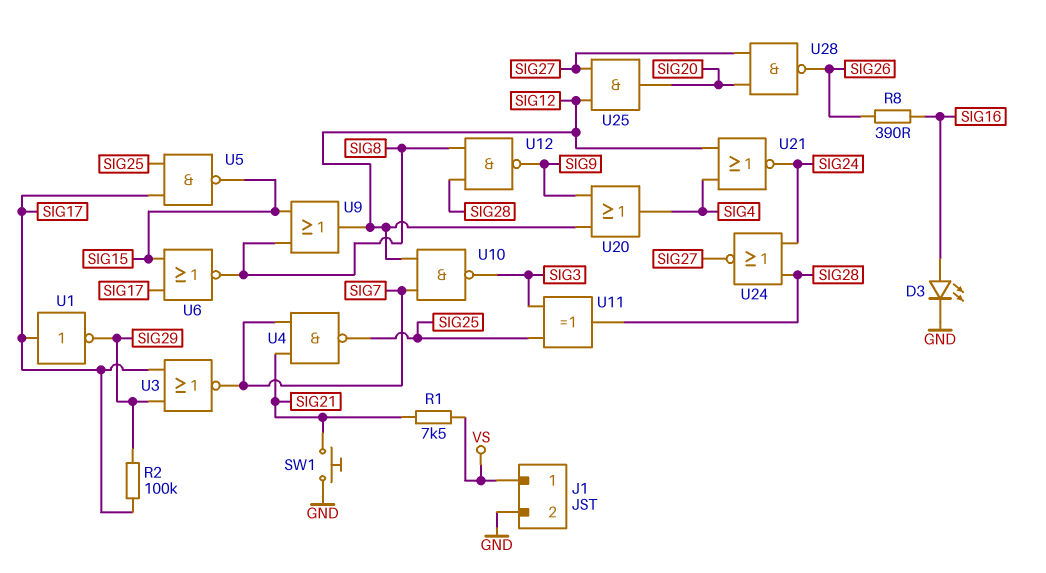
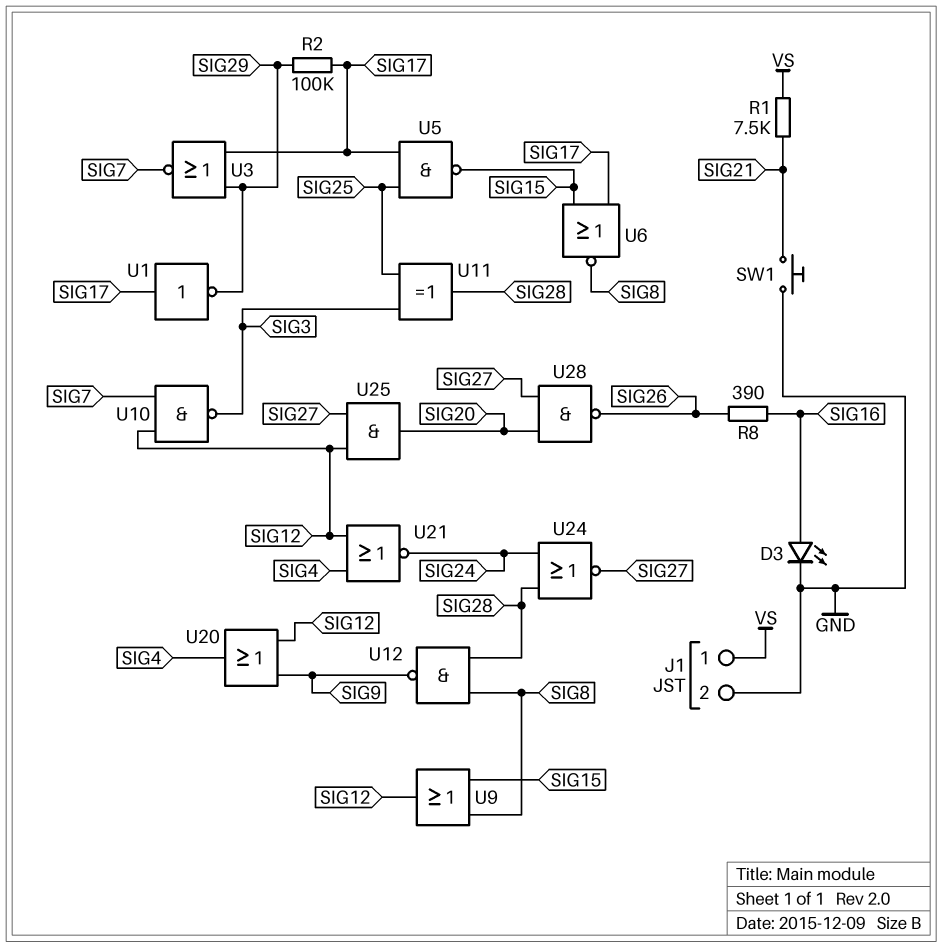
U4: NAND (in SIG7, in SIG21, out SIG25) -> none

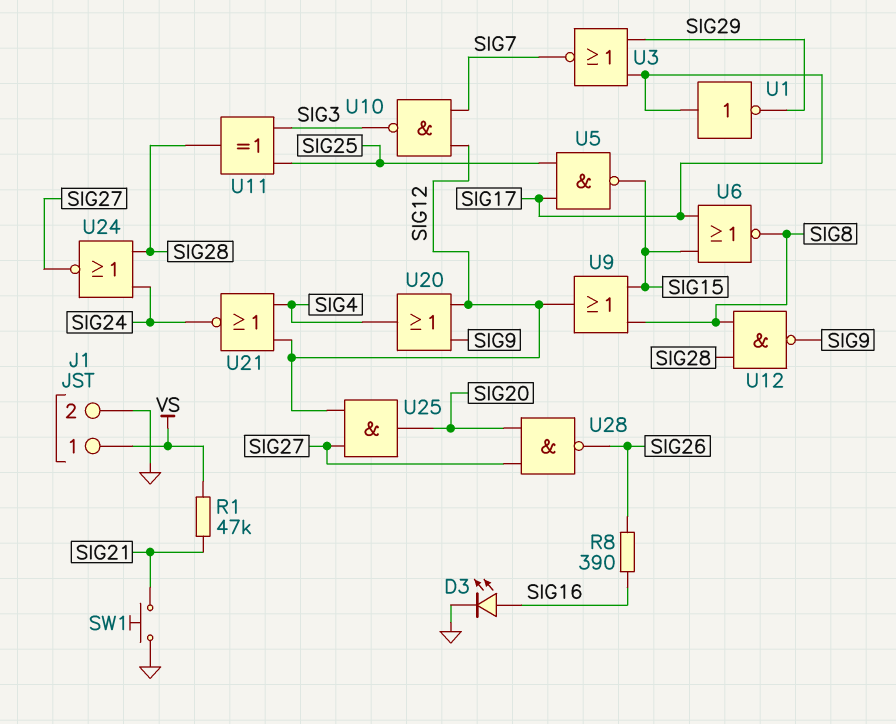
R1: 7.5k (SIG21, VS) -> 47k (SIG21, VS)
R2: 100k (SIG17, SIG29) -> none

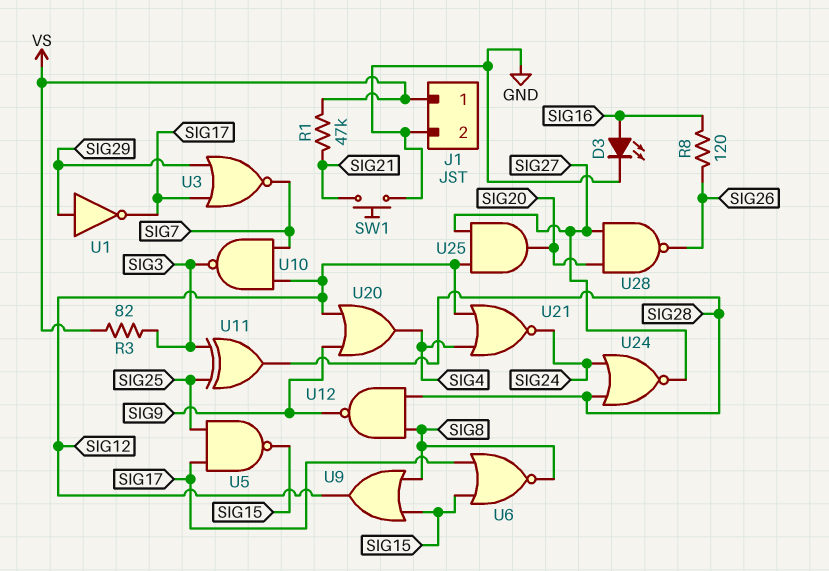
R3: none -> 82 (SIG3, VS)
R8: 390 (SIG16, SIG26) -> 120 (SIG16, SIG26)
U1: NOT (in SIG17, out SIG29) -> NOT (in SIG29, out SIG17)

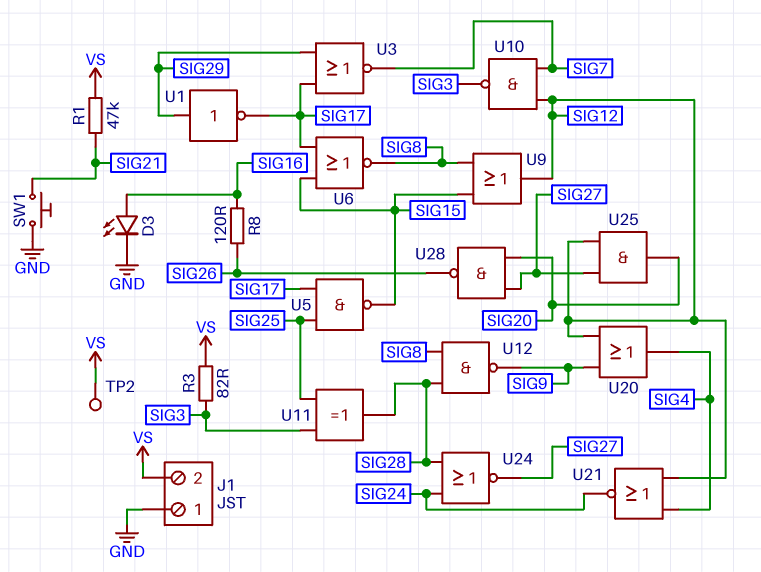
J1 pin 1: VS -> GND
J1 pin 2: GND -> VS
TP2: none -> test point (VS)

